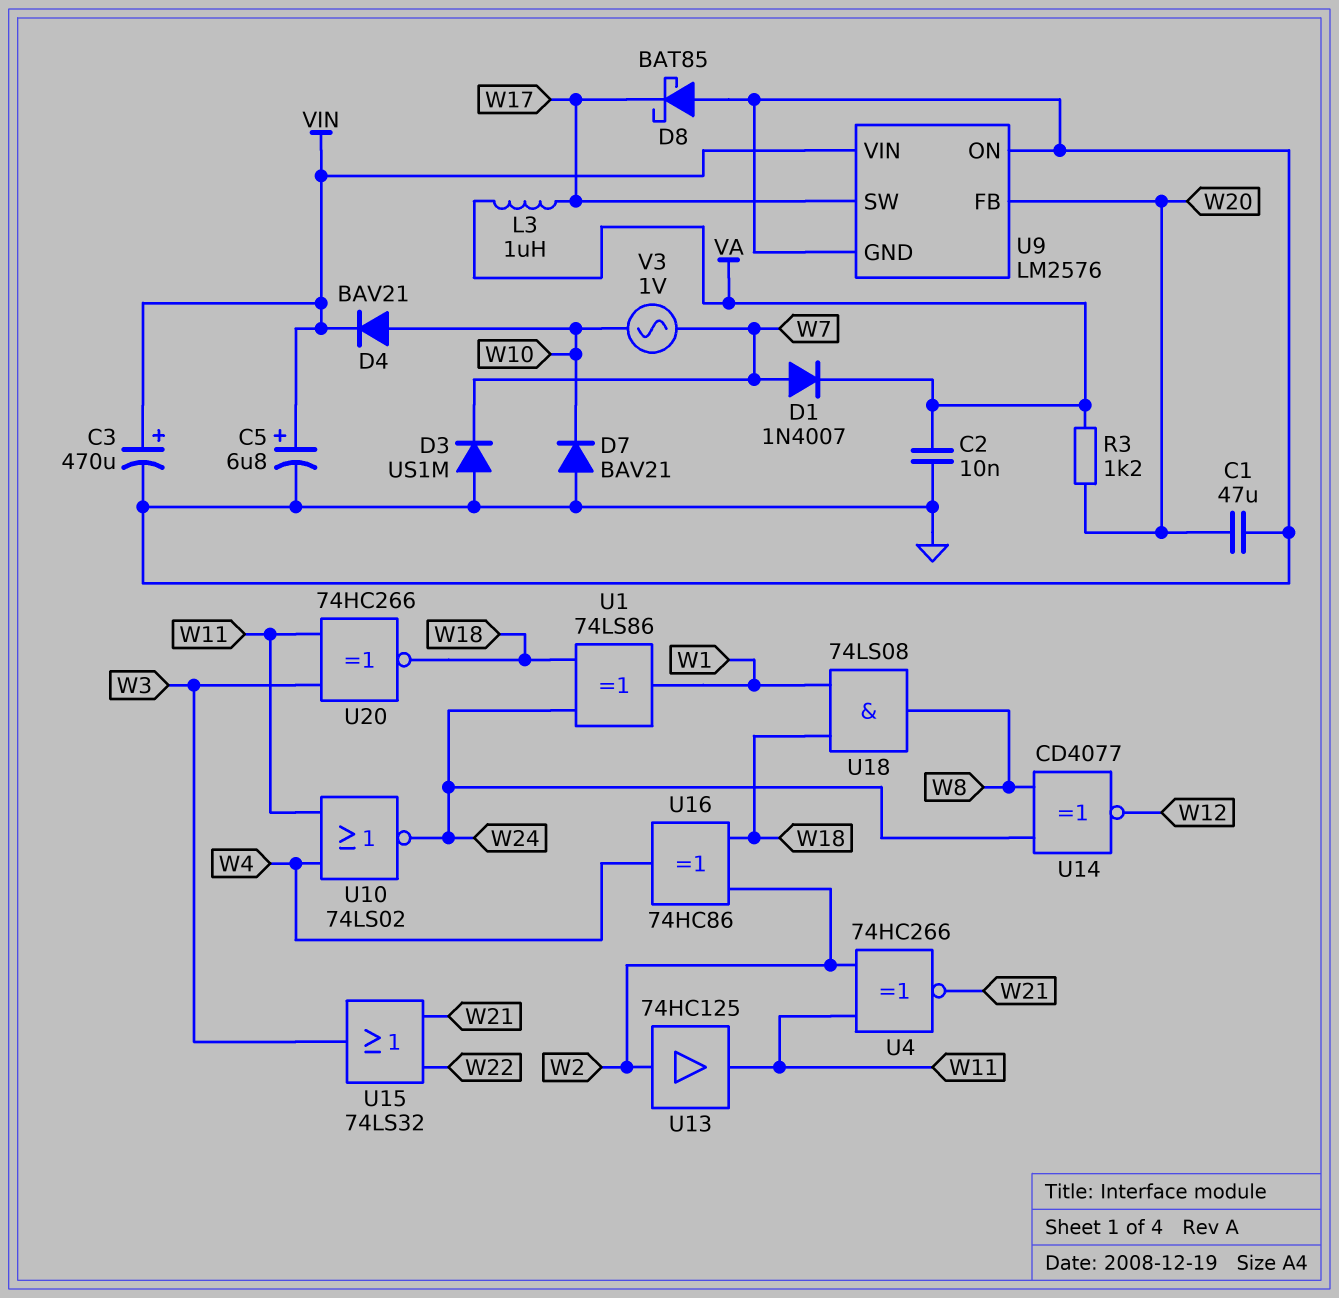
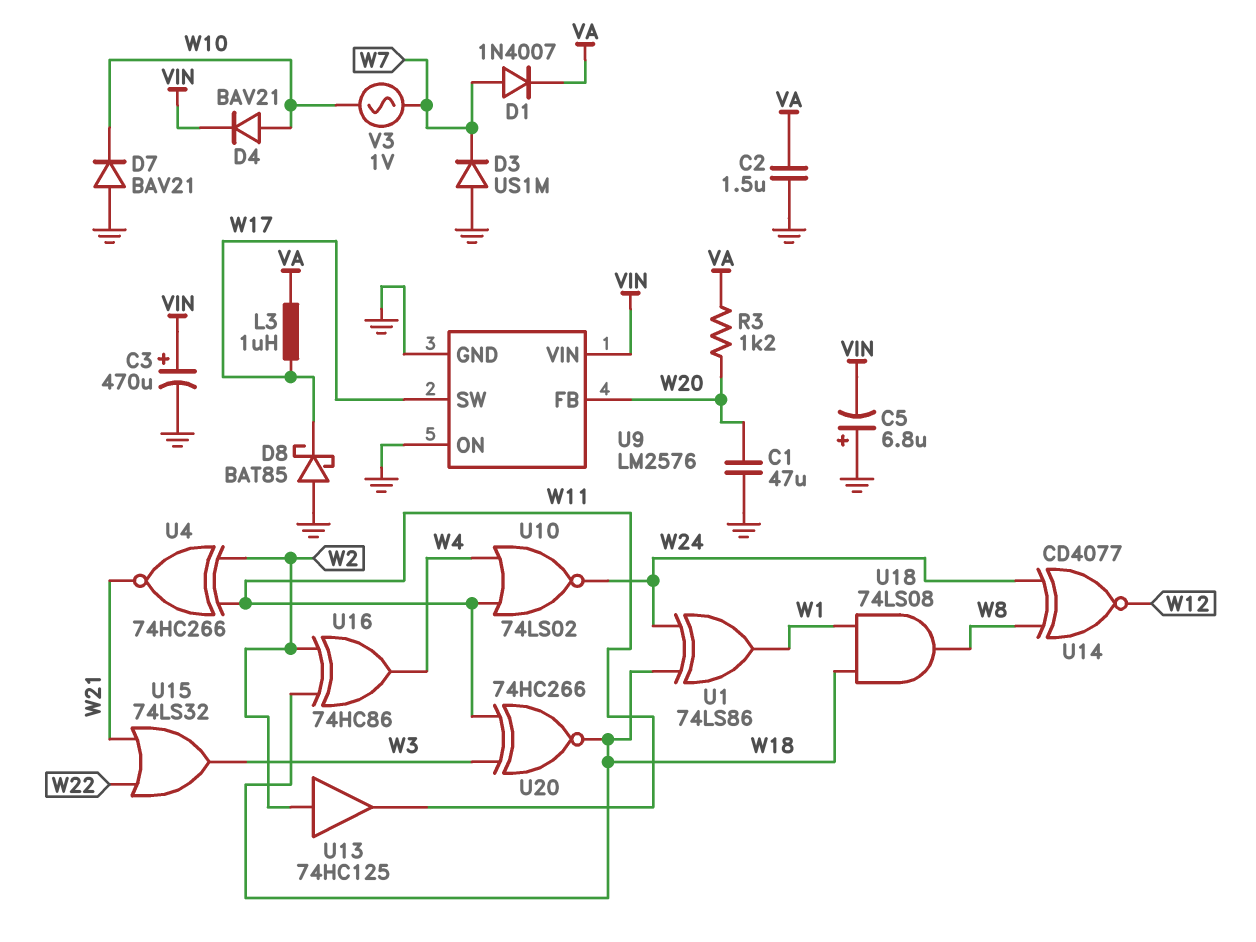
C2: 10nF (GND, VA) -> 1.5uF (GND, VA)
C5: 6.8uF (plus VIN, minus GND) -> 6.8uF (plus GND, minus VIN)

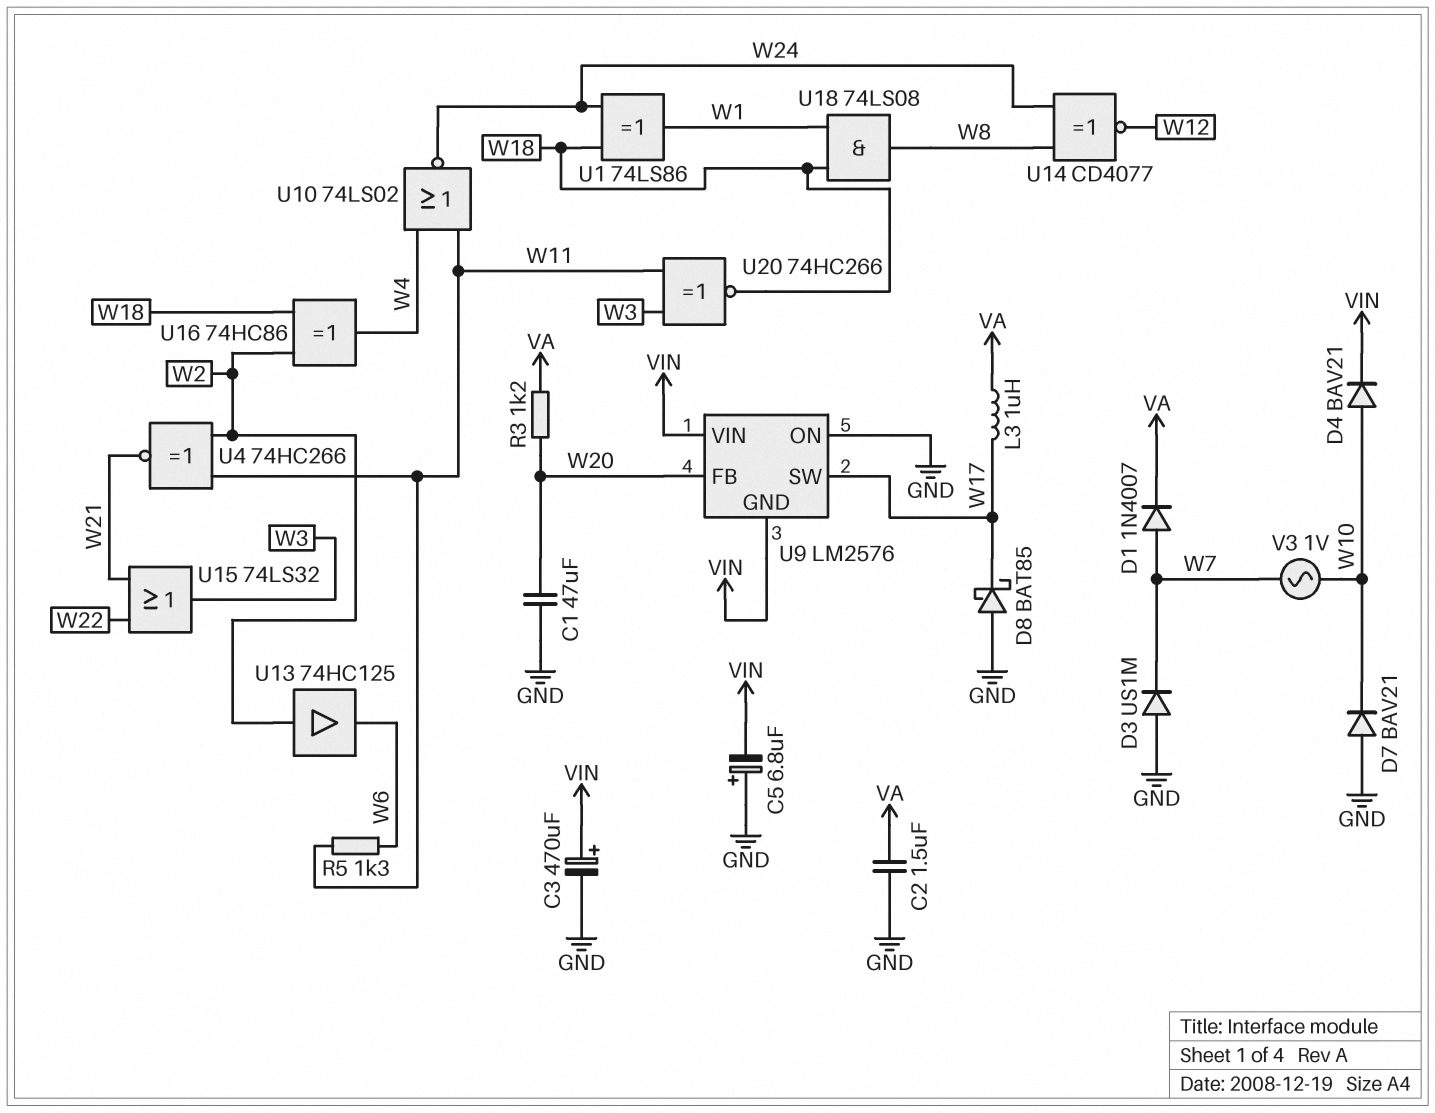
R5: none -> 1.3k (W6, W11)
U9 pin GND: GND -> VIN
U13: buffer 74HC125 (in W2, out W11) -> buffer 74HC125 (in W2, out W6)

